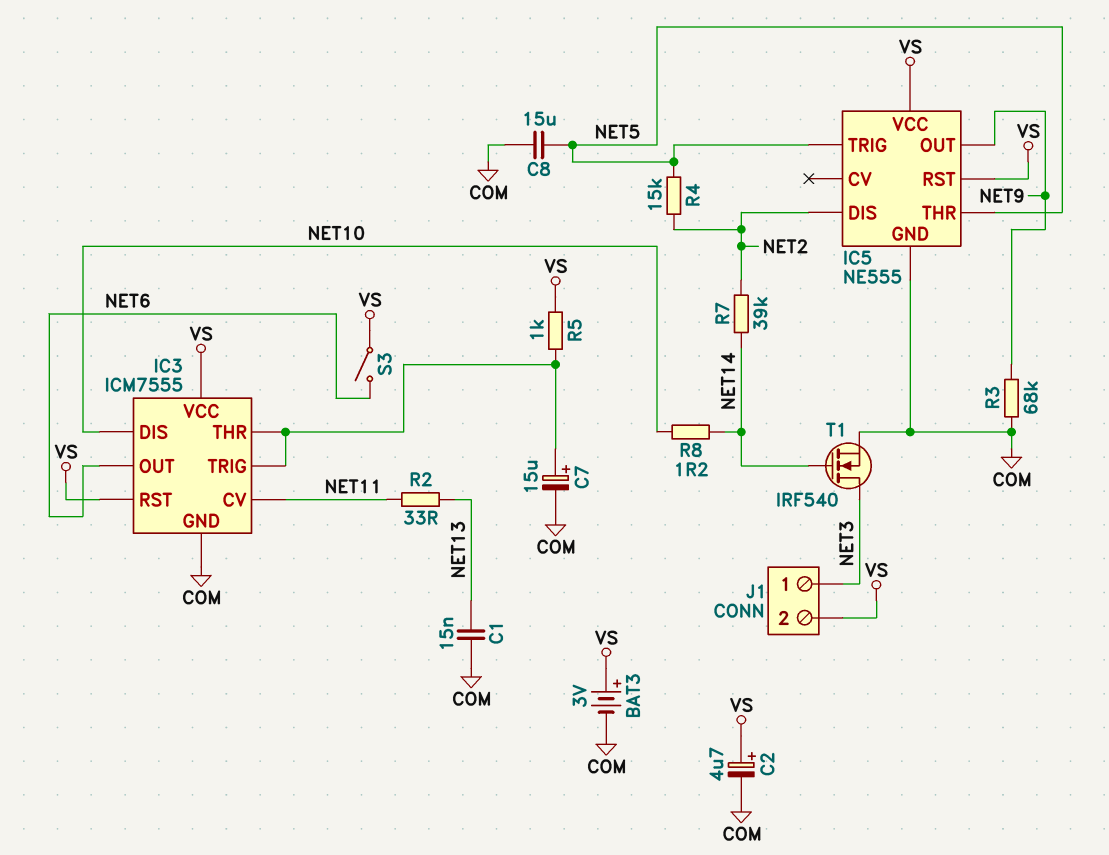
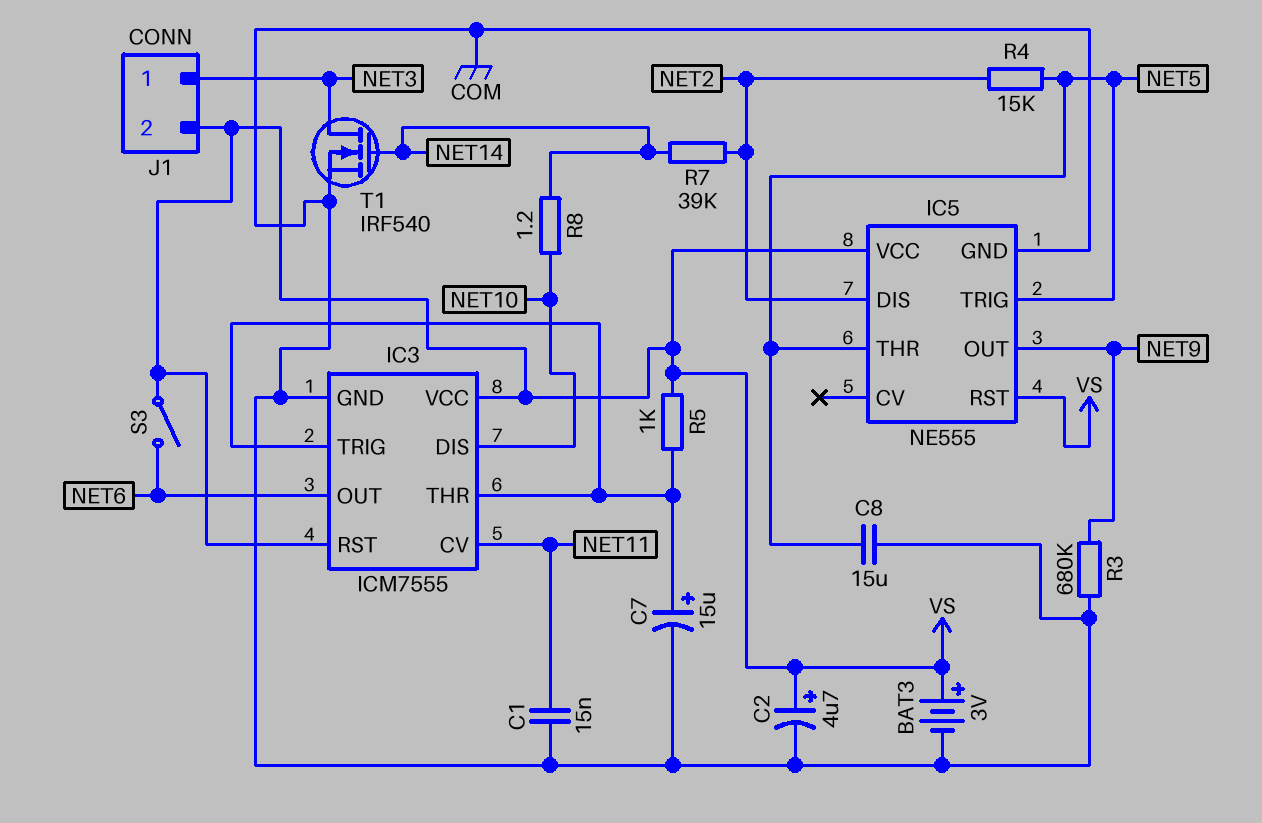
C1: 15nF (COM, NET13) -> 15nF (COM, NET11)
R2: 33 (NET11, NET13) -> none
R3: 68k (COM, NET9) -> 680k (COM, NET9)

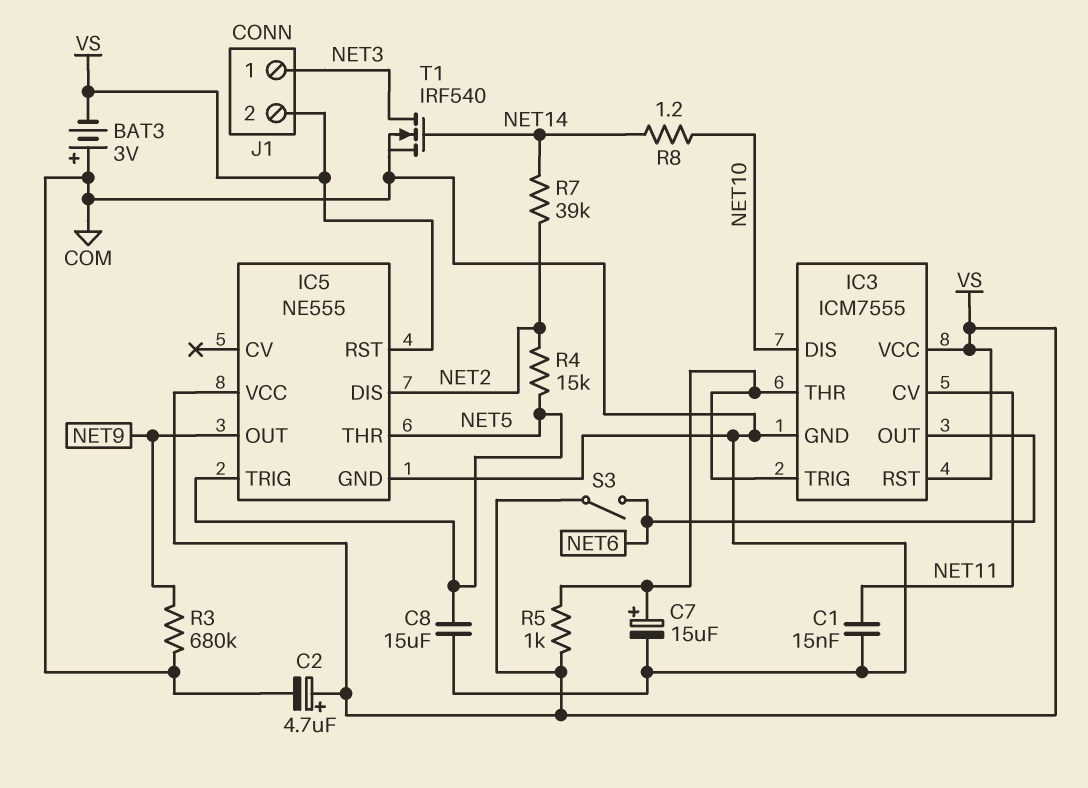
BAT3: 3V (plus VS, minus COM) -> 3V (plus COM, minus VS)

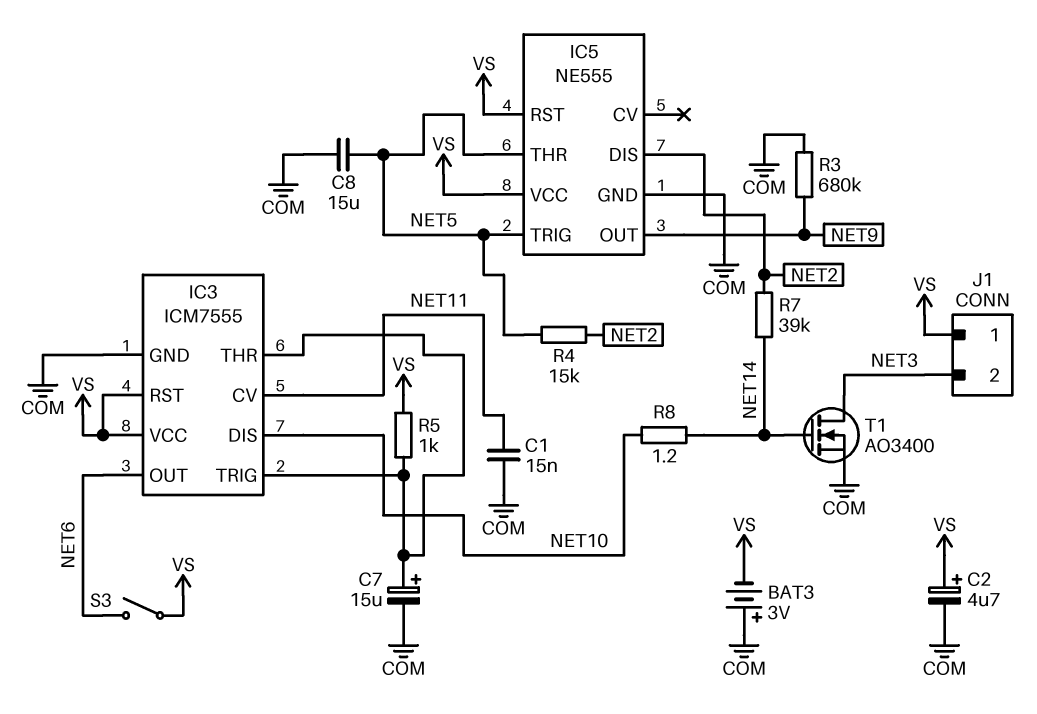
J1 pin 1: NET3 -> VS
J1 pin 2: VS -> NET3
T1: NMOS IRF540 (G NET14, D NET3, S COM) -> NMOS AO3400 (G NET14, D NET3, S COM)

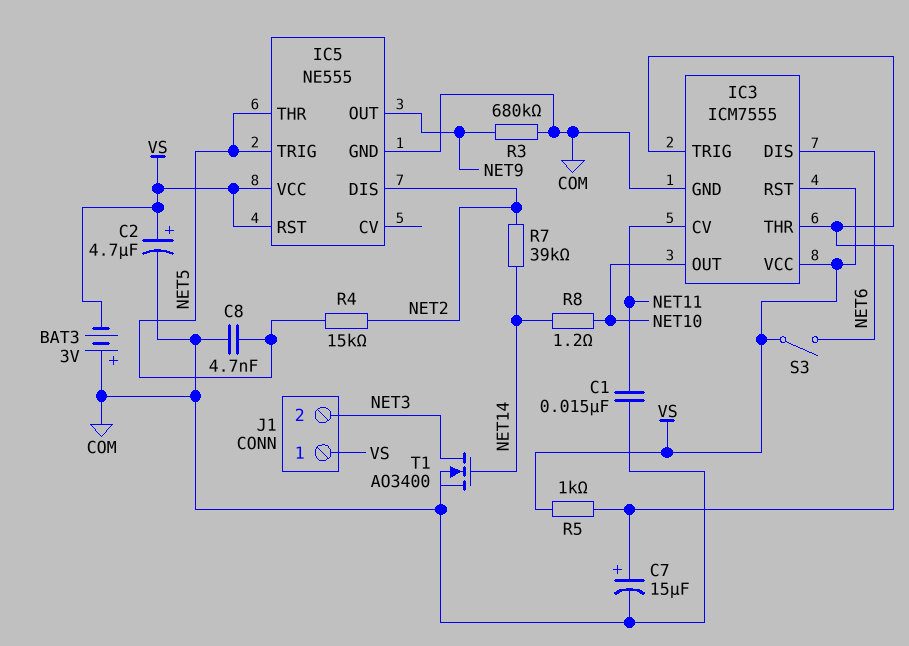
C8: 15uF (COM, NET5) -> 4.7nF (COM, NET5)
IC3 pin DIS: NET10 -> NET6
IC3 pin OUT: NET6 -> NET10

